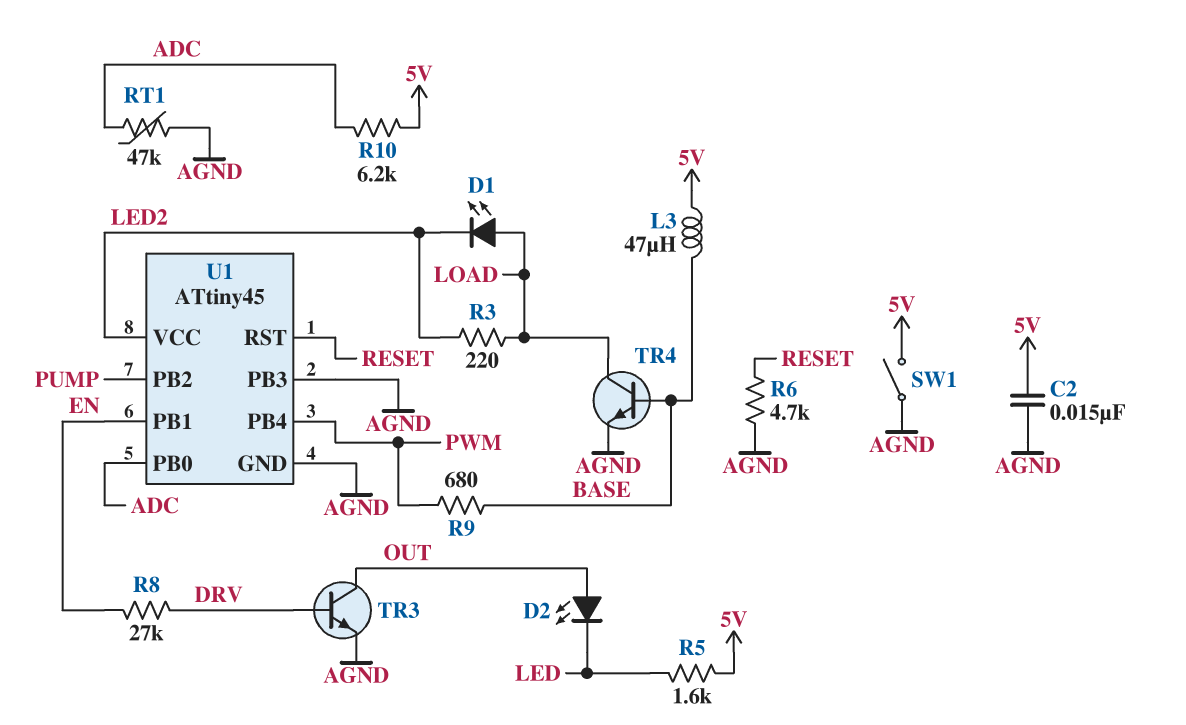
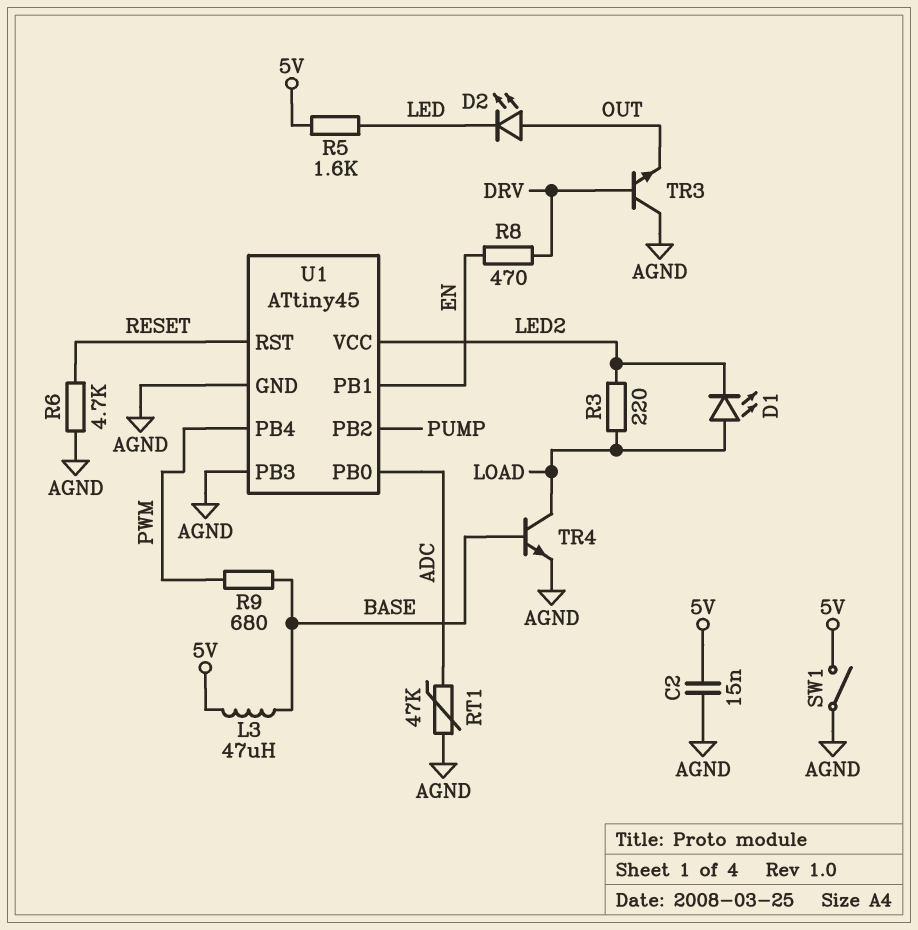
R8: 27k (DRV, EN) -> 470 (DRV, EN)
R10: 6.2k (5V, ADC) -> none
TR3: NPN (B DRV, C OUT, E AGND) -> NPN (B DRV, C AGND, E OUT)

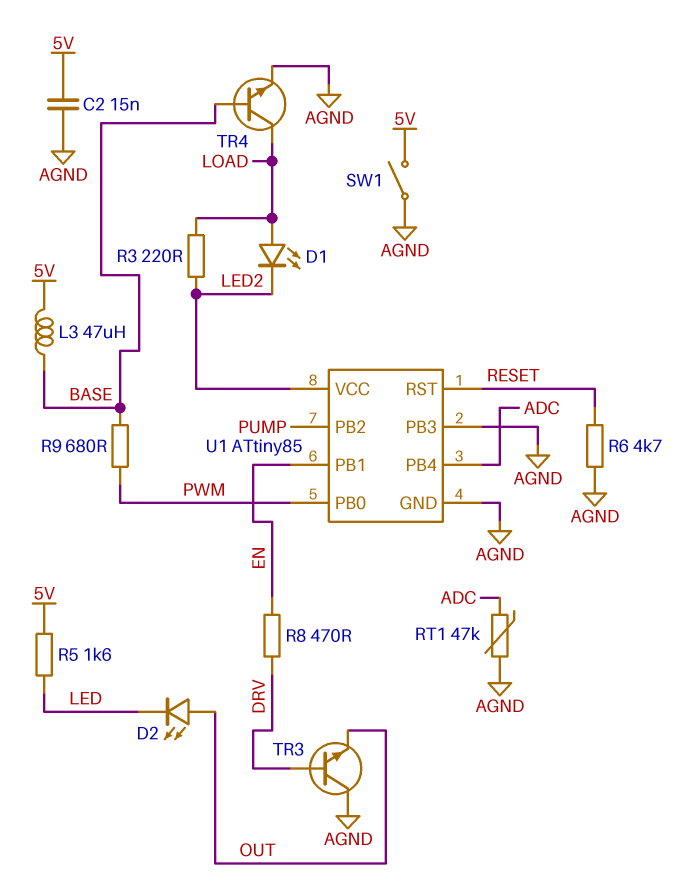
U1: ATtiny45 -> ATtiny85
U1 pin PB0: ADC -> PWM
U1 pin PB4: PWM -> ADC

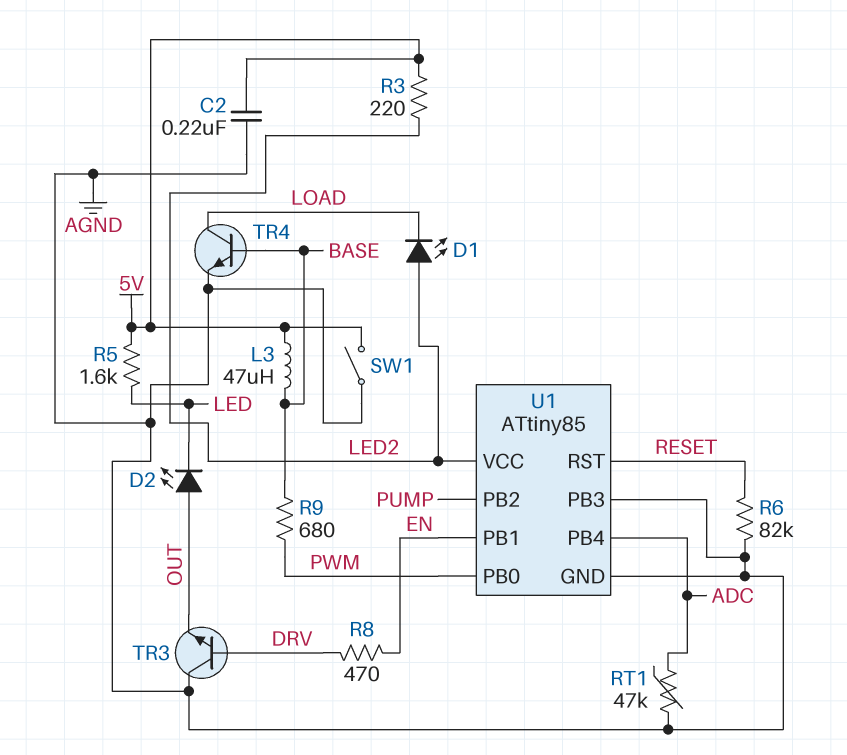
C2: 15nF (5V, AGND) -> 220nF (5V, AGND)
D1: LED (A LOAD, K LED2) -> LED (A LED2, K LOAD)
R3: 220 (LED2, LOAD) -> 220 (5V, LED2)
R6: 4.7k (AGND, RESET) -> 82k (AGND, RESET)

